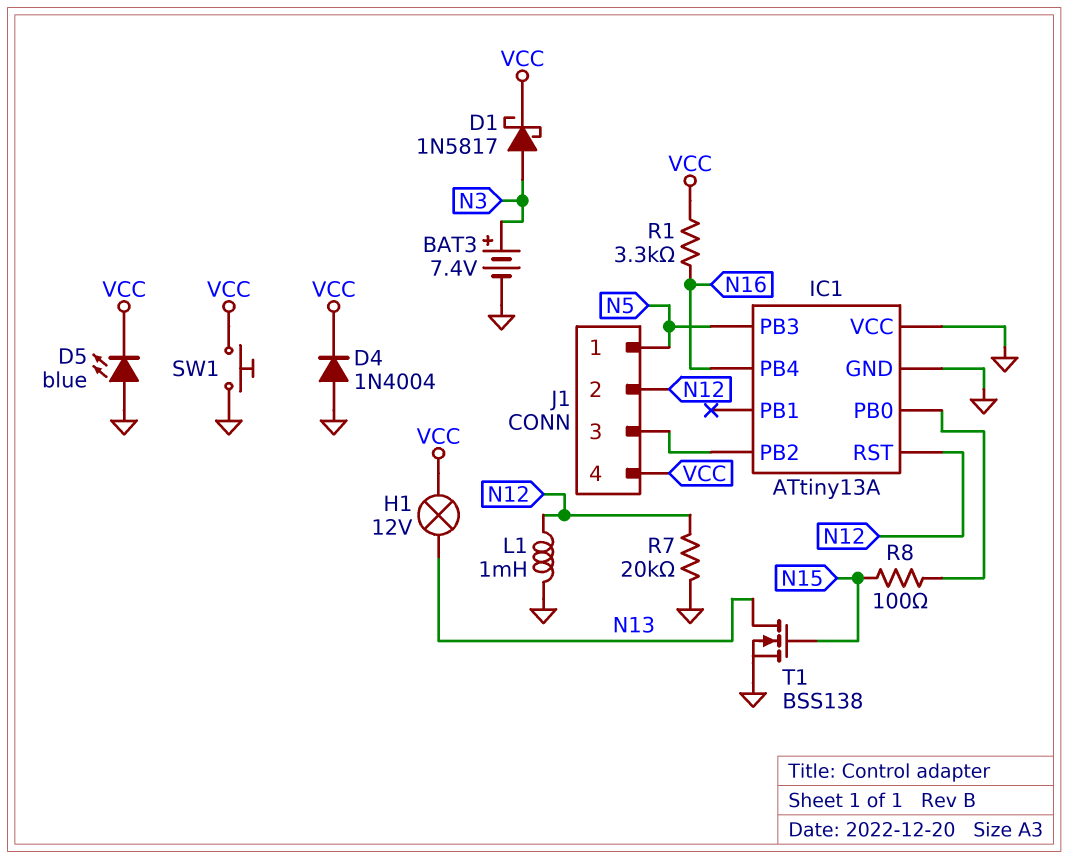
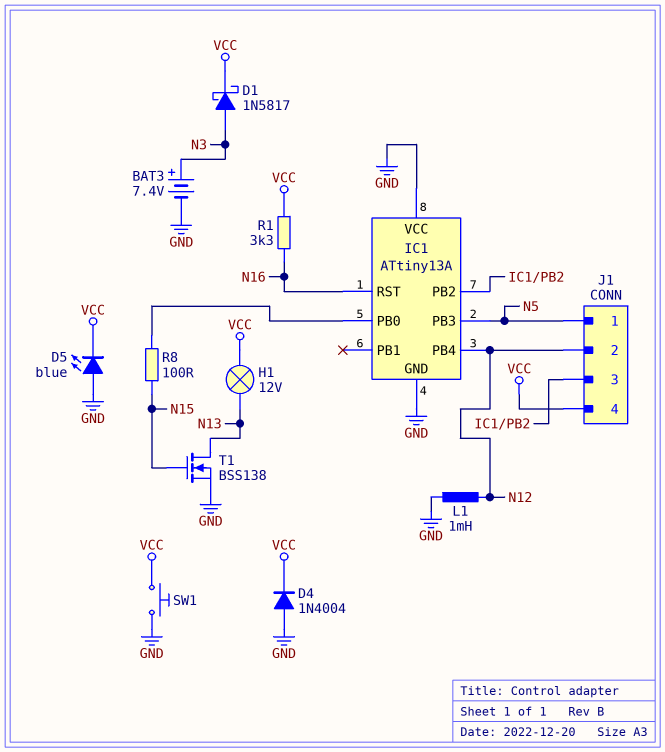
IC1 pin PB4: N16 -> N12
IC1 pin RST: N12 -> N16
R7: 20k (GND, N12) -> none

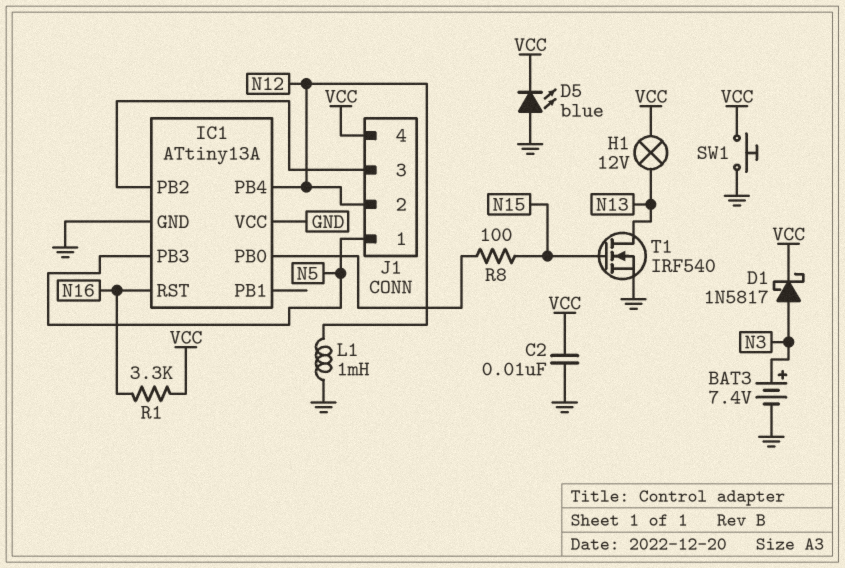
C2: none -> 10nF (GND, VCC)
D4: diode 1N4004 (A GND, K VCC) -> none
T1: NMOS BSS138 (G N15, D N13, S GND) -> NMOS IRF540 (G N15, D N13, S GND)

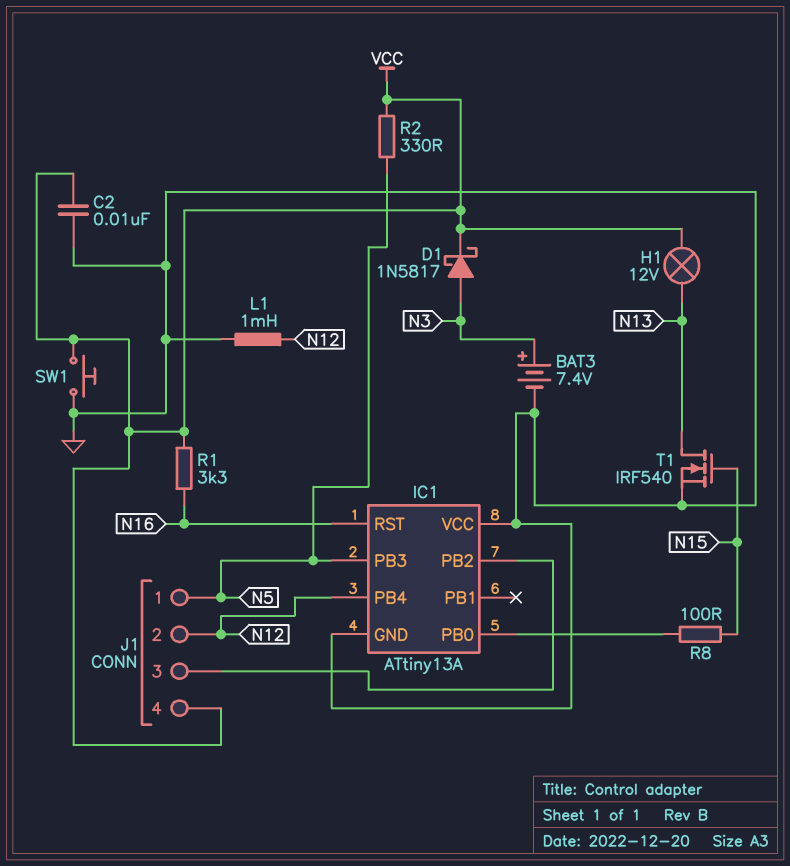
D5: LED blue (A GND, K VCC) -> none
R2: none -> 330 (N5, VCC)

